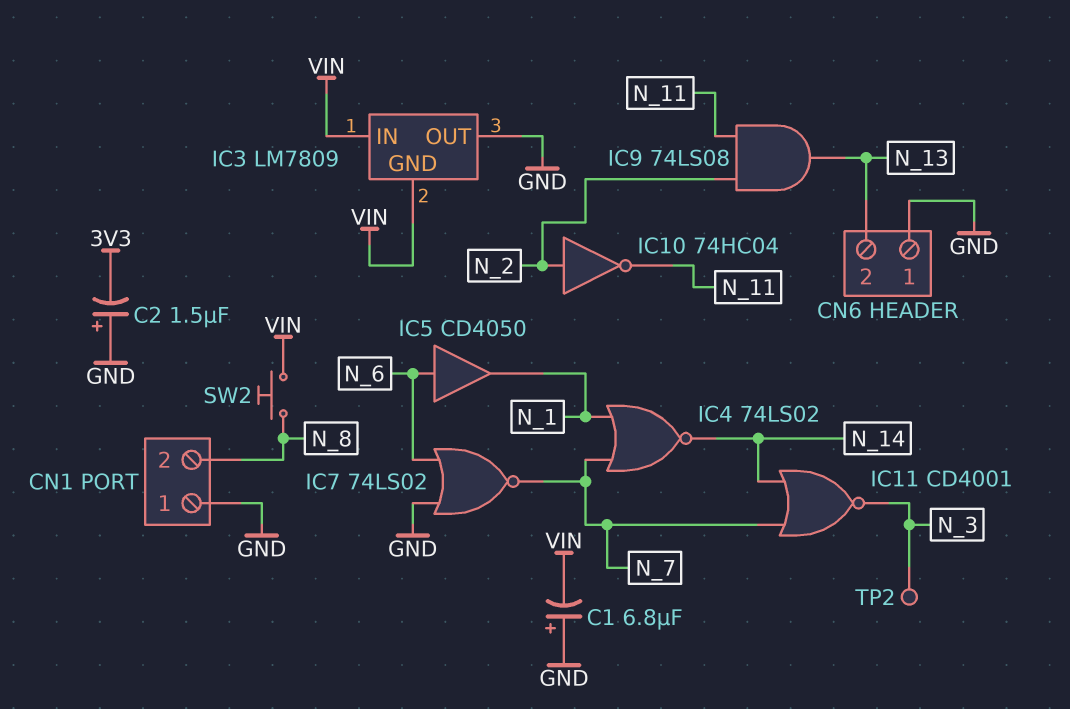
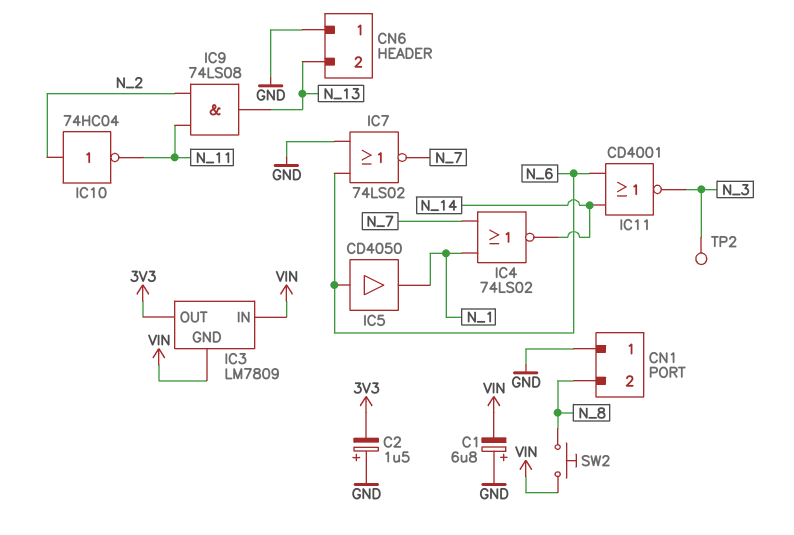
IC3 pin OUT: GND -> 3V3
IC11: NOR CD4001 (in N_7, in N_14, out N_3) -> NOR CD4001 (in N_6, in N_14, out N_3)

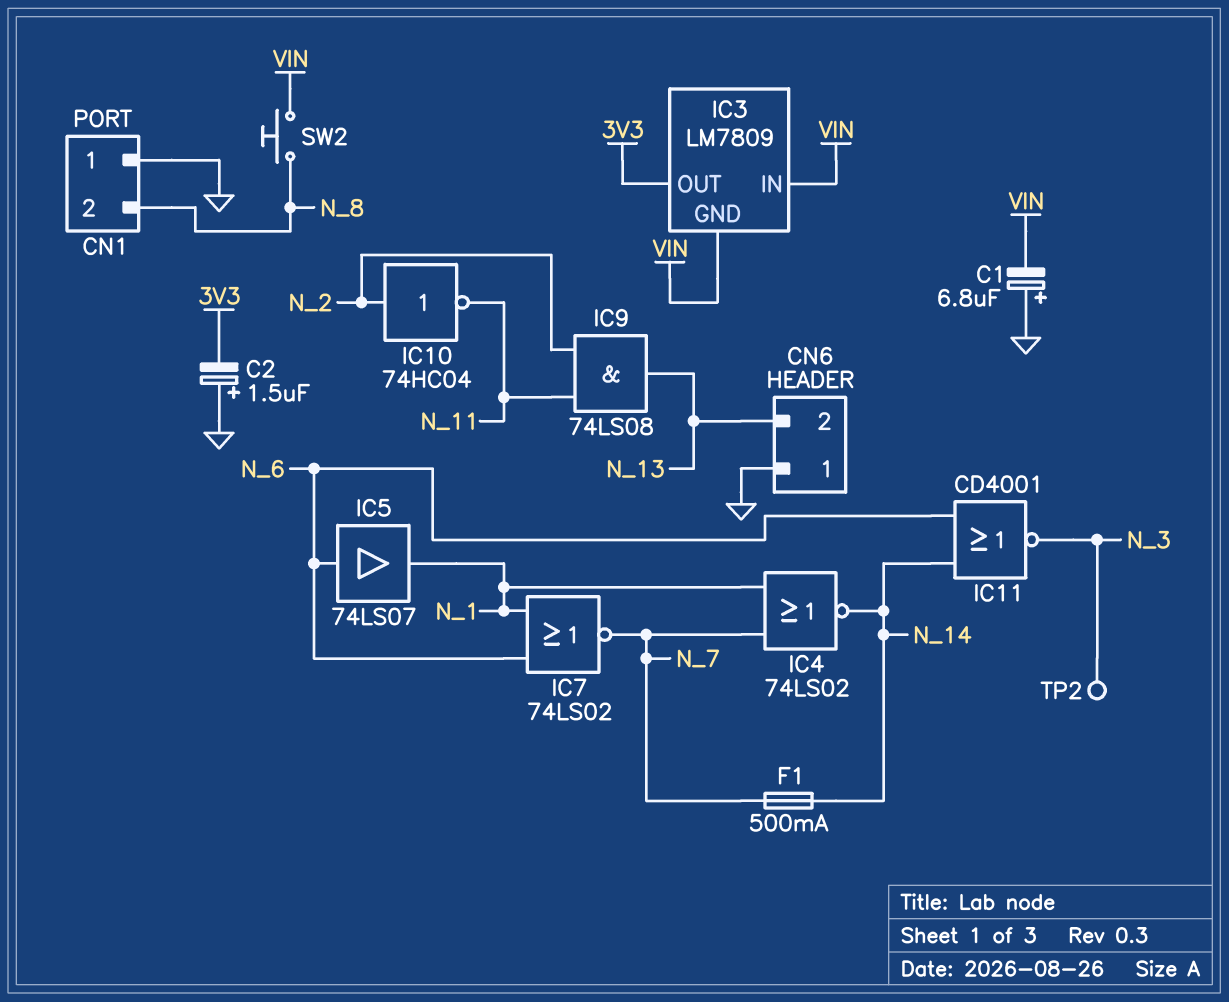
F1: none -> 500mA (N_7, N_14)
IC5: buffer CD4050 (in N_6, out N_1) -> buffer 74LS07 (in N_6, out N_1)
IC7: NOR 74LS02 (in GND, in N_6, out N_7) -> NOR 74LS02 (in N_1, in N_6, out N_7)

